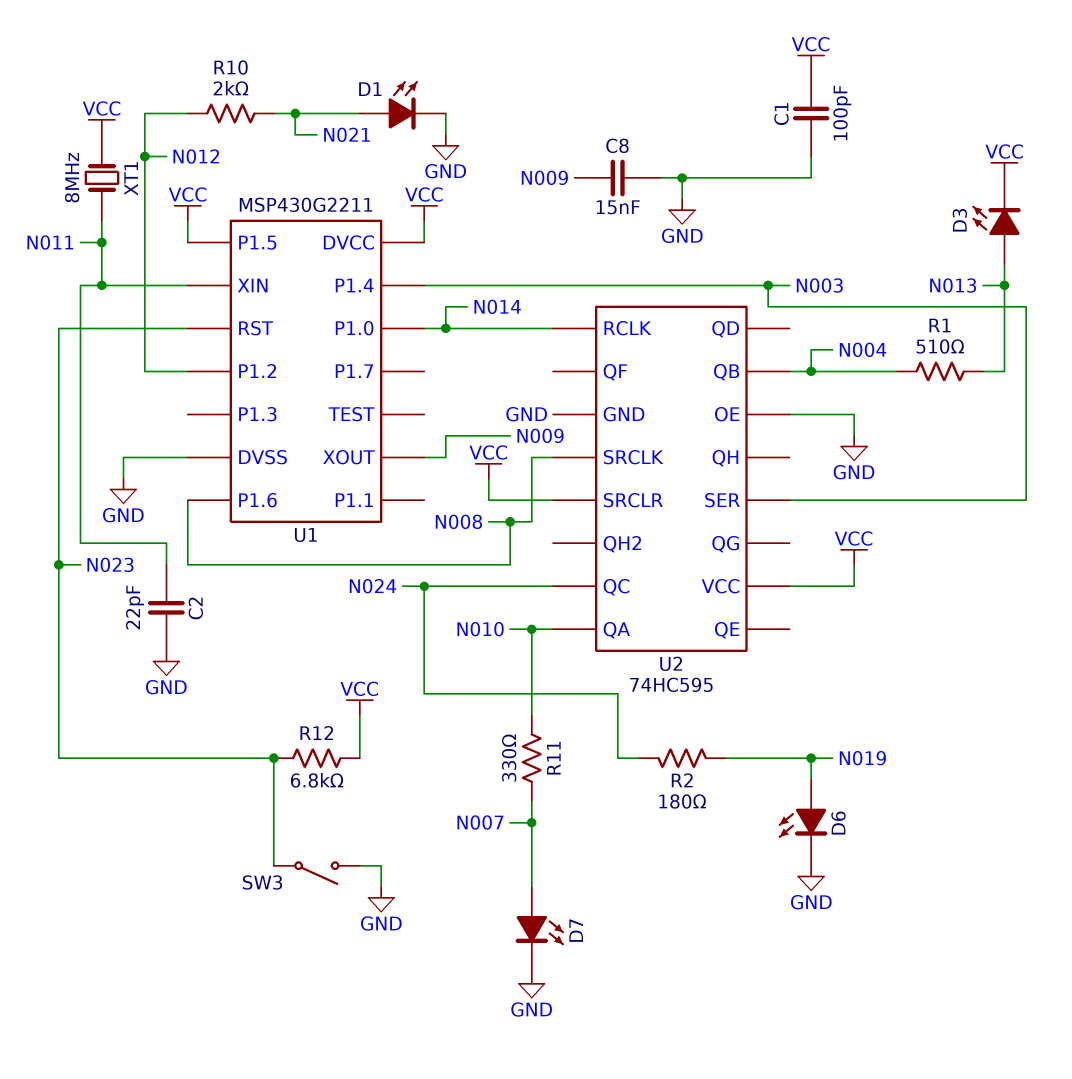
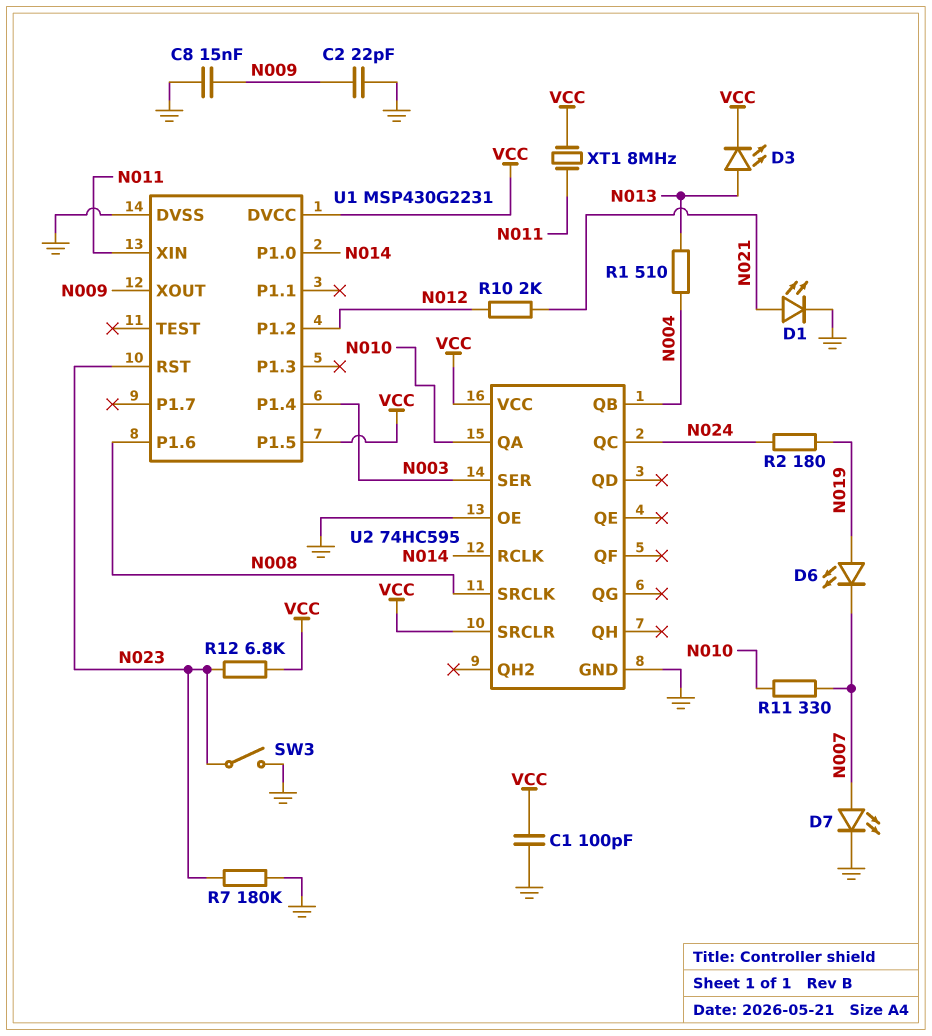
C2: 22pF (GND, N011) -> 22pF (GND, N009)
D6: LED (A N019, K GND) -> LED (A N019, K N007)
R7: none -> 180k (GND, N023)
U1: MSP430G2211 -> MSP430G2231

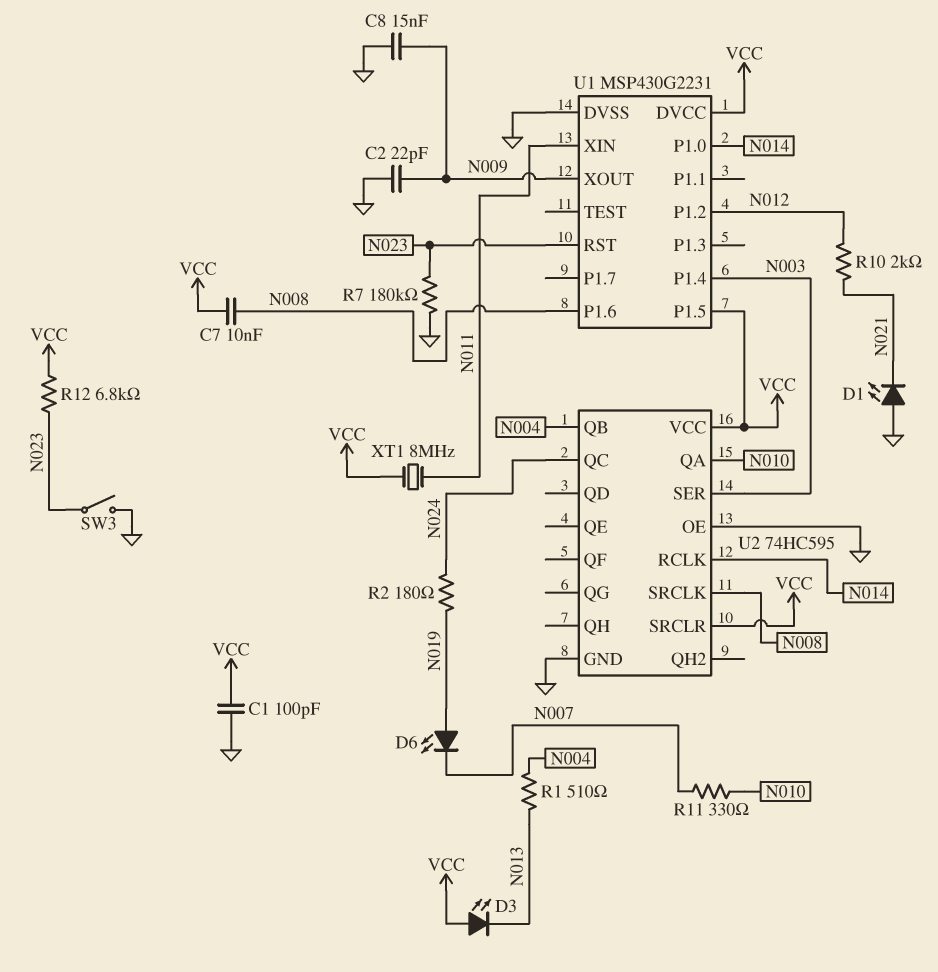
C7: none -> 10nF (N008, VCC)
D1: LED (A N021, K GND) -> LED (A GND, K N021)
D3: LED (A N013, K VCC) -> LED (A VCC, K N013)
D7: LED (A N007, K GND) -> none

